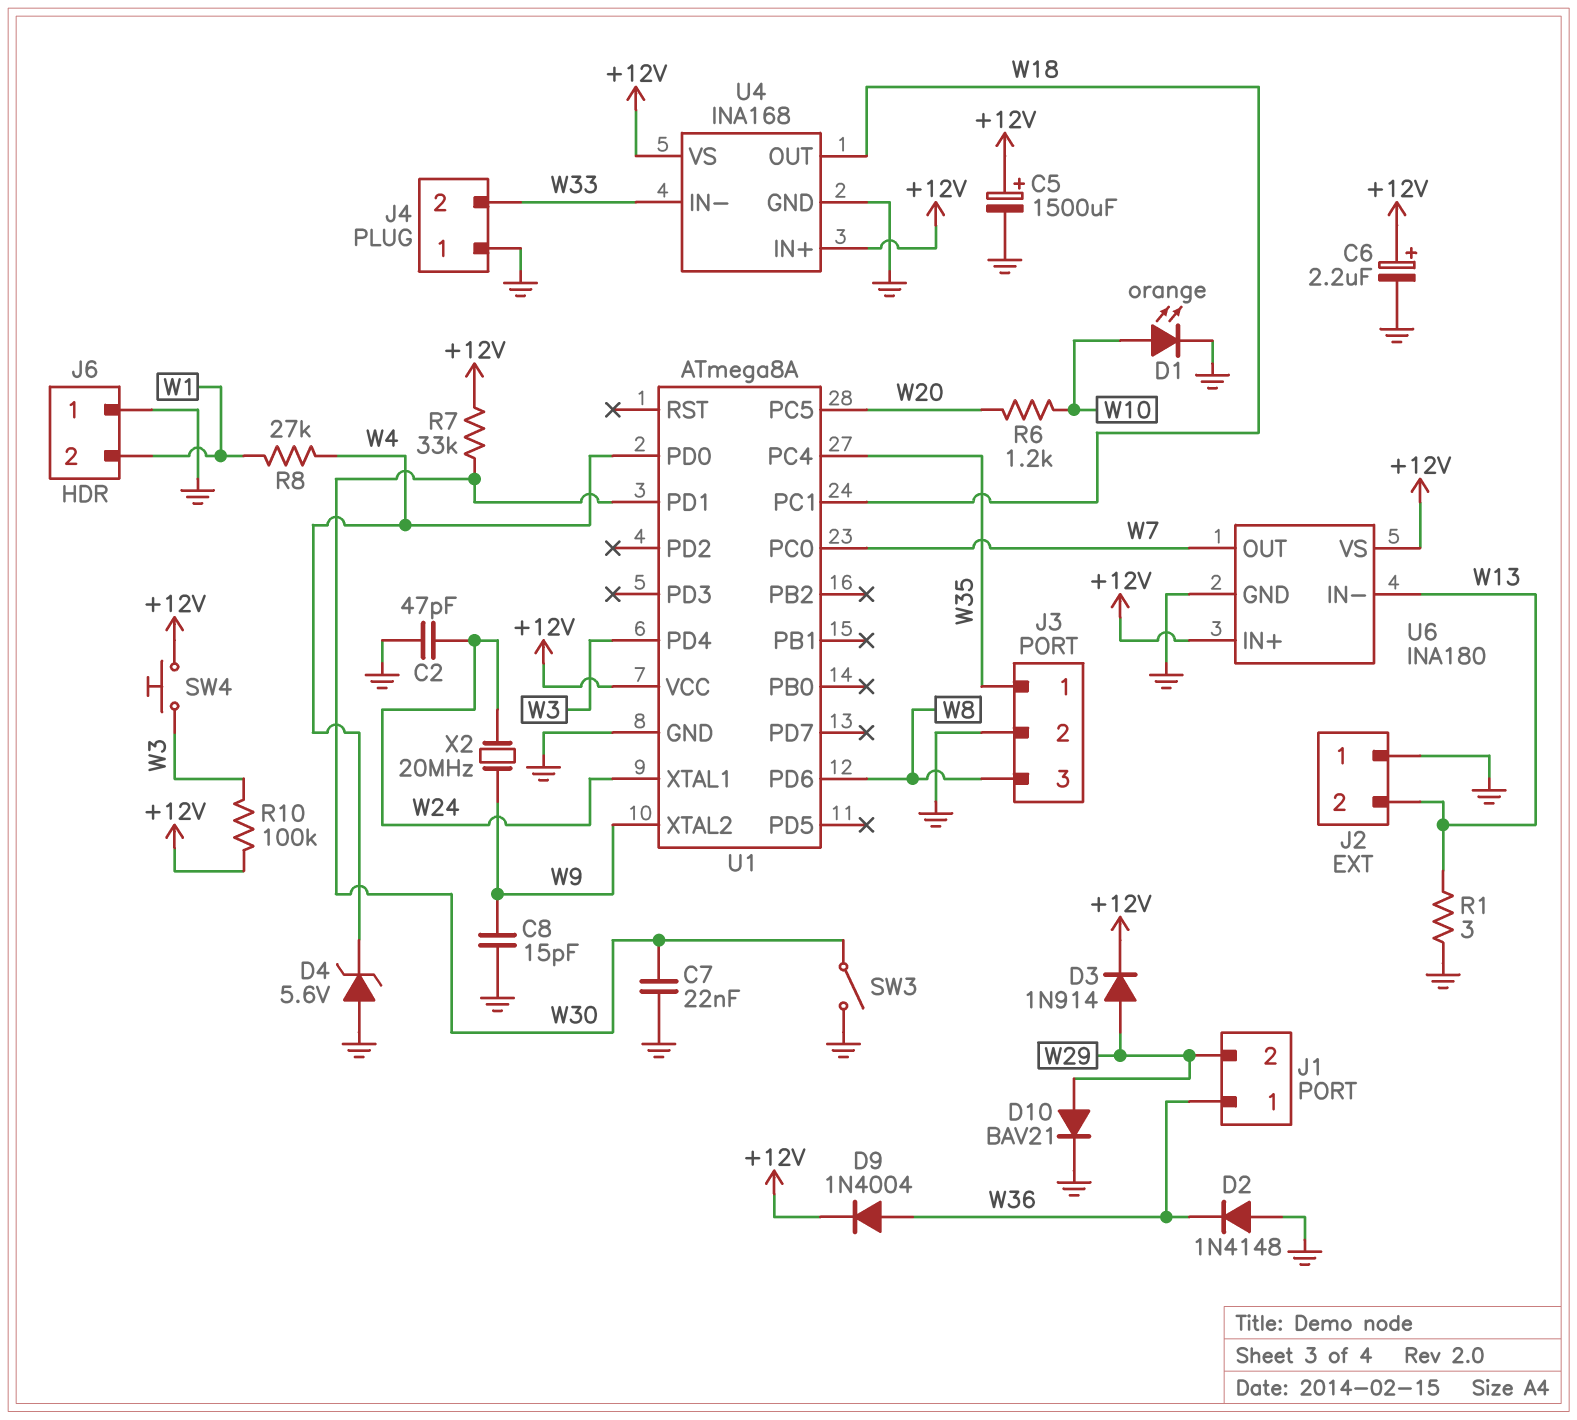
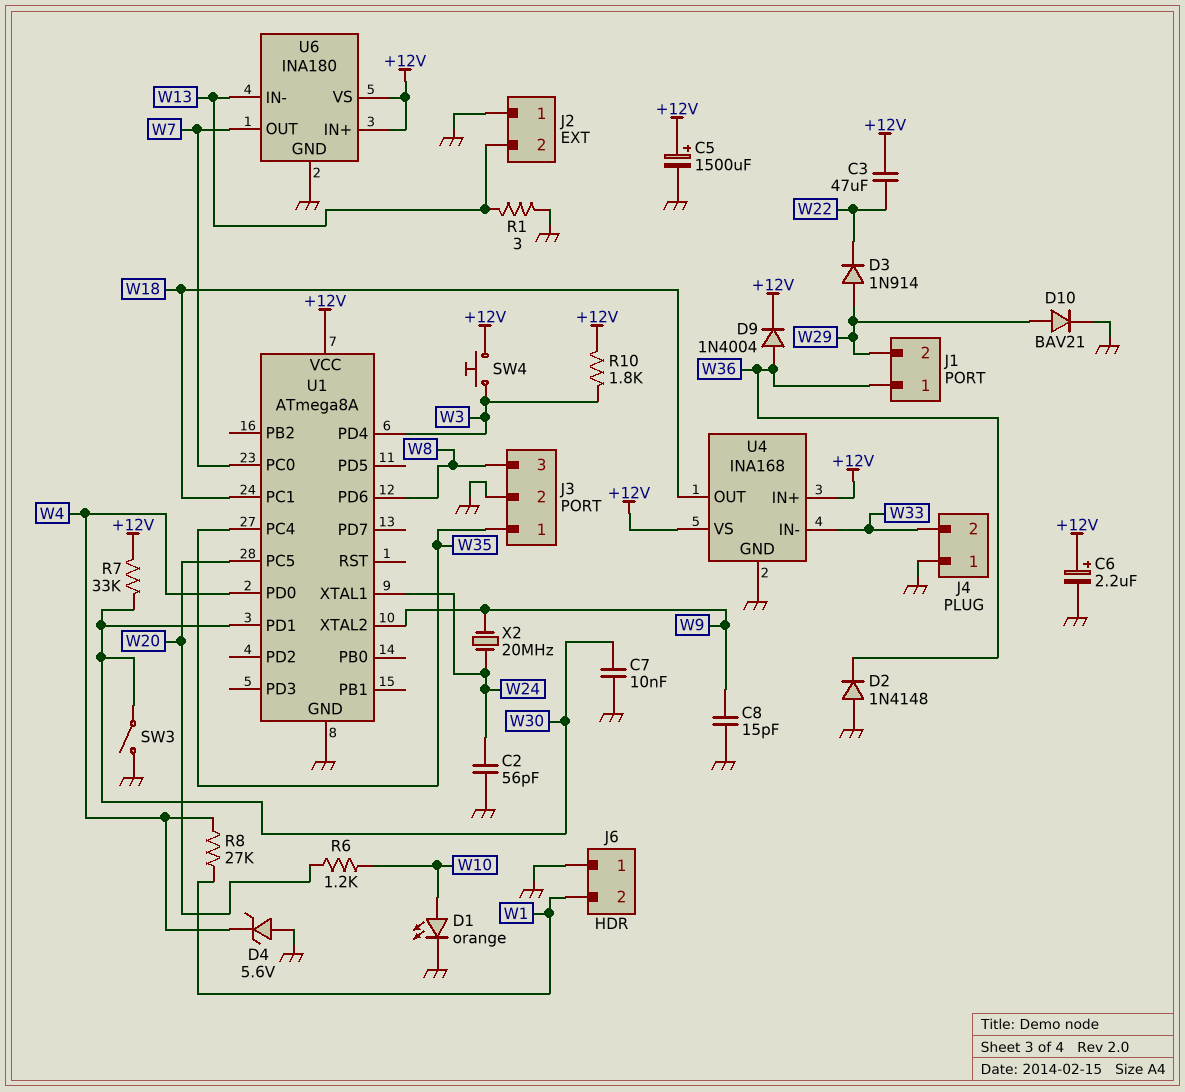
C2: 47pF (GND, W24) -> 56pF (GND, W24)
C3: none -> 47uF (+12V, W22)
C7: 22nF (GND, W30) -> 10nF (GND, W30)
D3: diode 1N914 (A W29, K +12V) -> diode 1N914 (A W29, K W22)
R10: 100k (+12V, W3) -> 1.8k (+12V, W3)

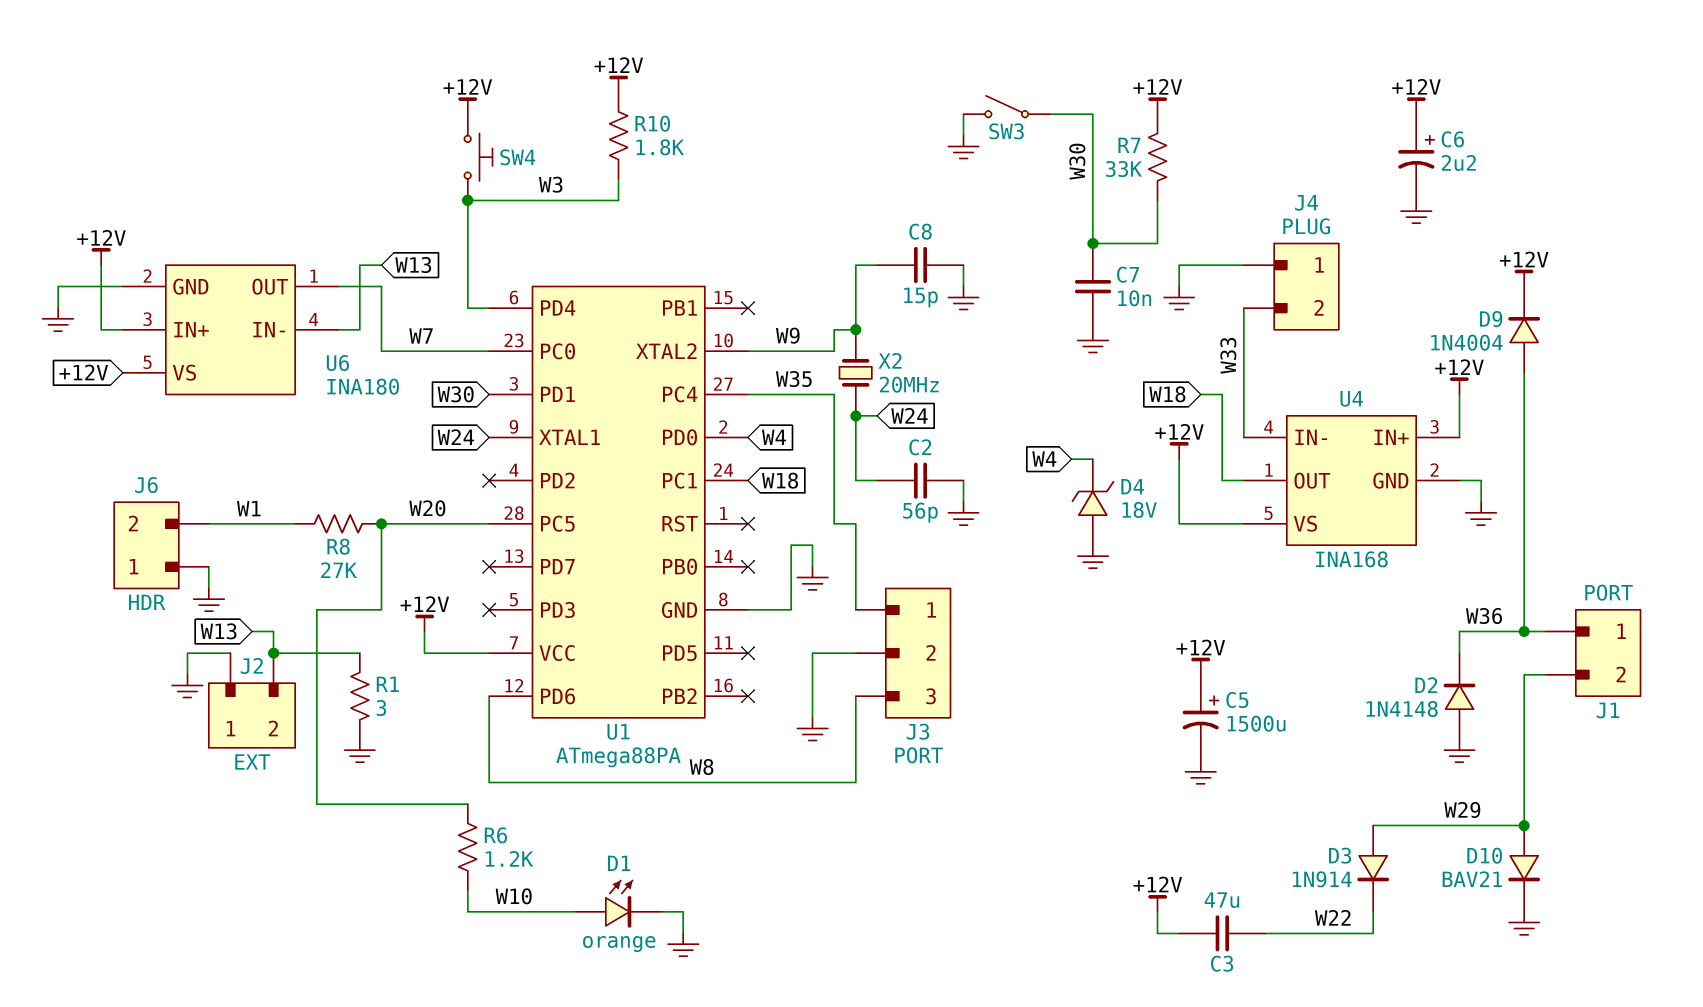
D4: zener 5.6V (A GND, K W4) -> zener 18V (A GND, K W4)
R8: 27k (W1, W4) -> 27k (W1, W20)
U1: ATmega8A -> ATmega88PA

